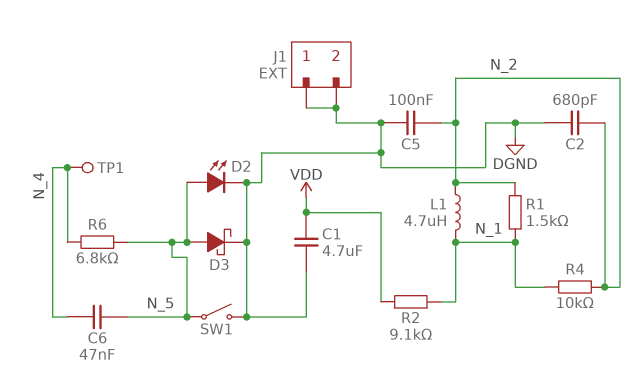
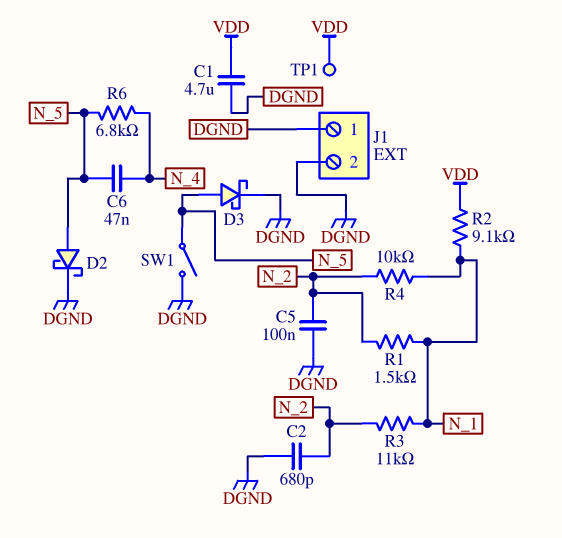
D2: LED (A N_5, K DGND) -> schottky (A N_5, K DGND)
L1: 4.7uH (N_1, N_2) -> none
R3: none -> 11k (N_1, N_2)
TP1: test point (N_4) -> test point (VDD)

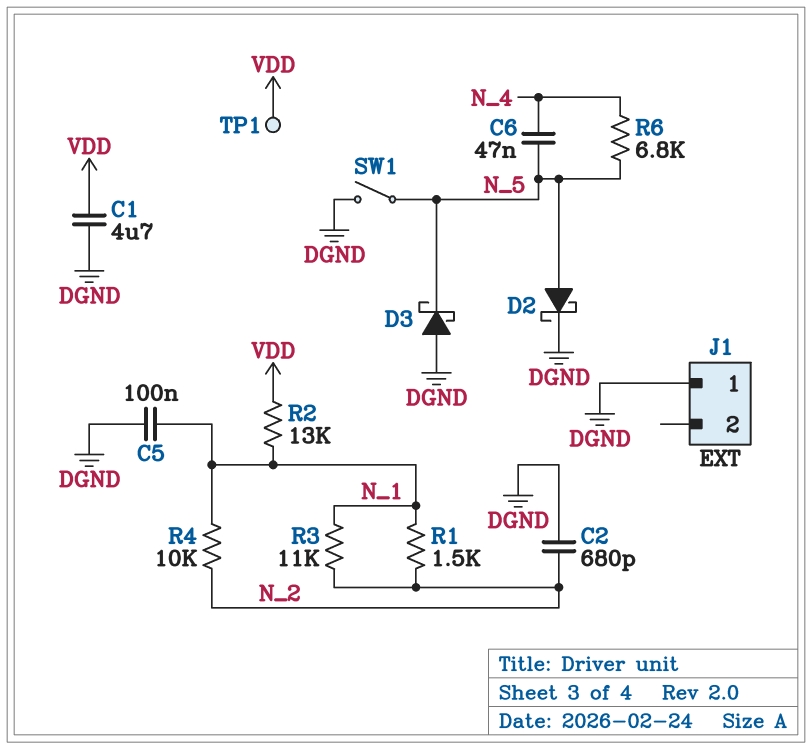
C5: 100nF (DGND, N_2) -> 100nF (DGND, N_1)
D3: schottky (A N_5, K DGND) -> schottky (A DGND, K N_5)
J1 pin 2: DGND -> none
R2: 9.1k (N_1, VDD) -> 13k (N_1, VDD)

